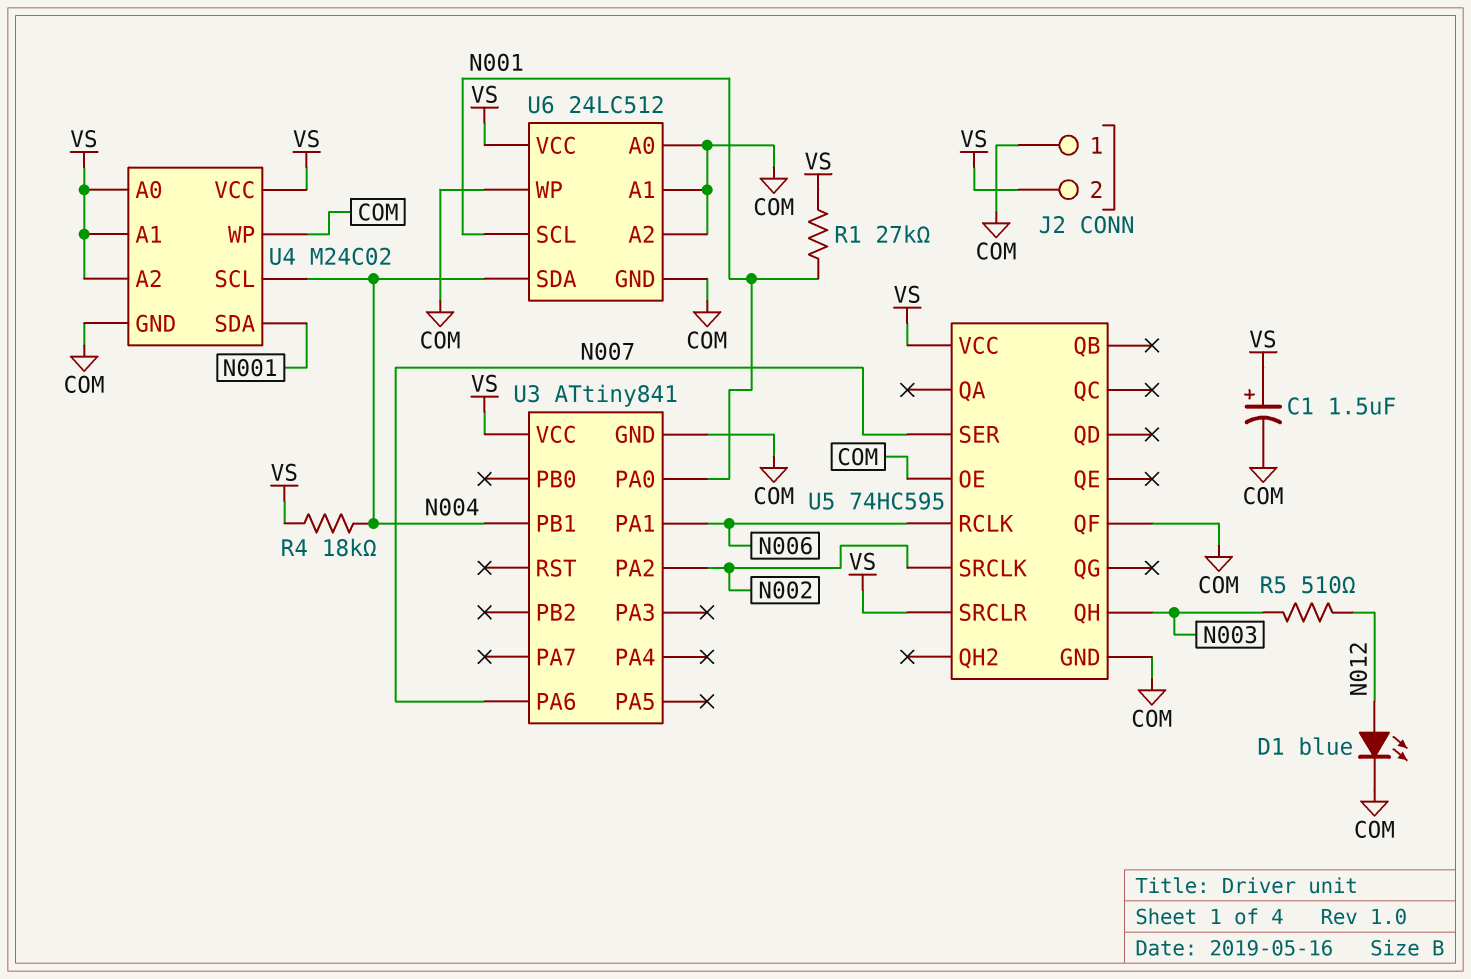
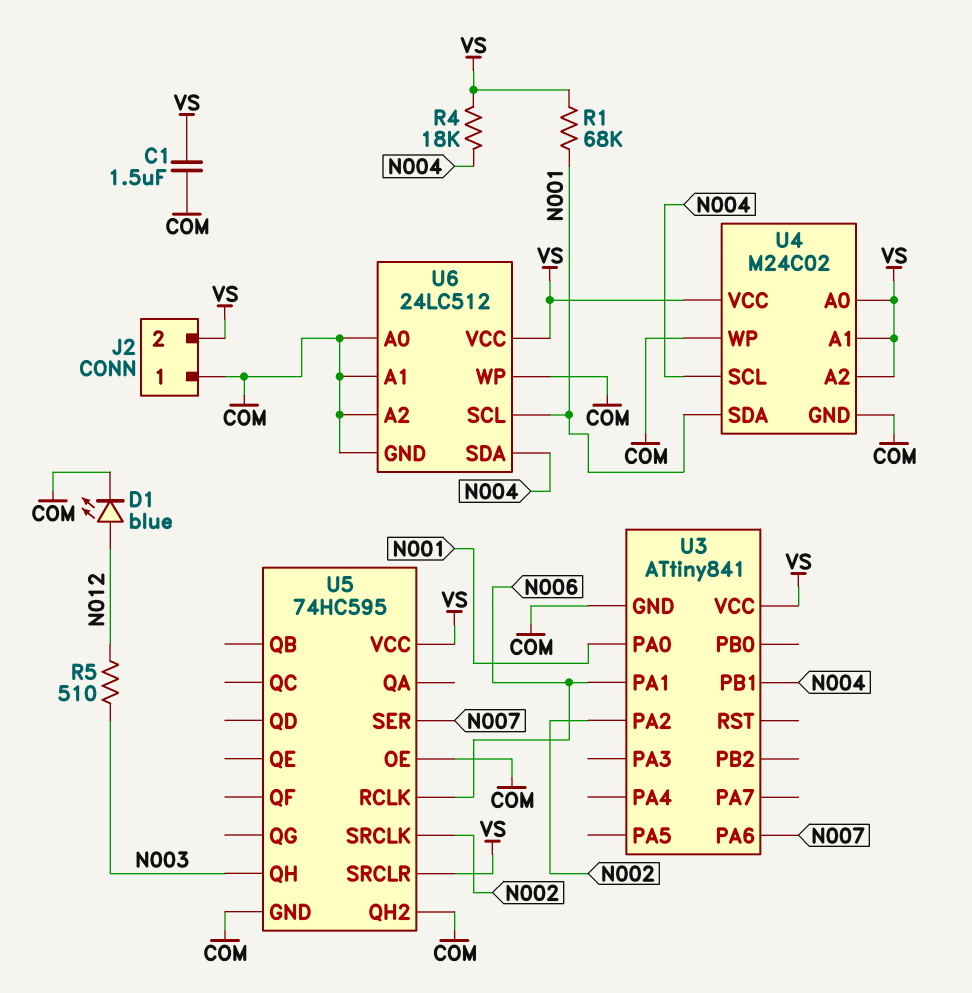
C1: 1.5uF (plus VS, minus COM) -> 1.5uF (COM, VS)
R1: 27k (N001, VS) -> 68k (N001, VS)
U5 pin QF: COM -> none
U5 pin QH2: none -> COM

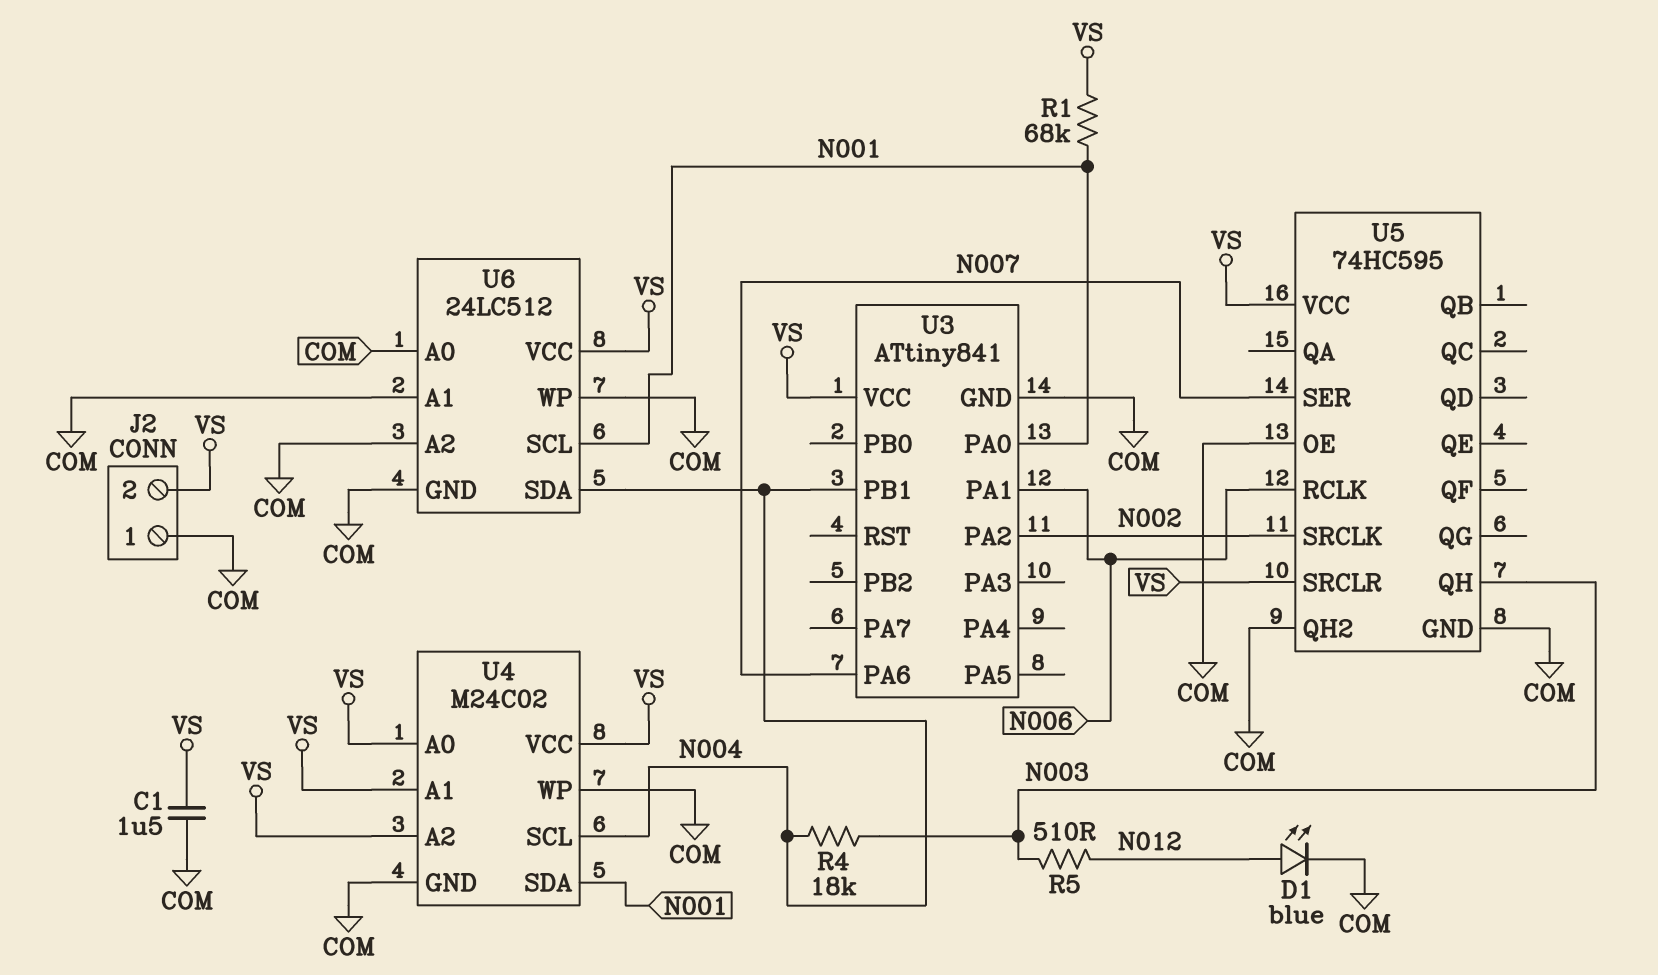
R4: 18k (N004, VS) -> 18k (N003, N004)

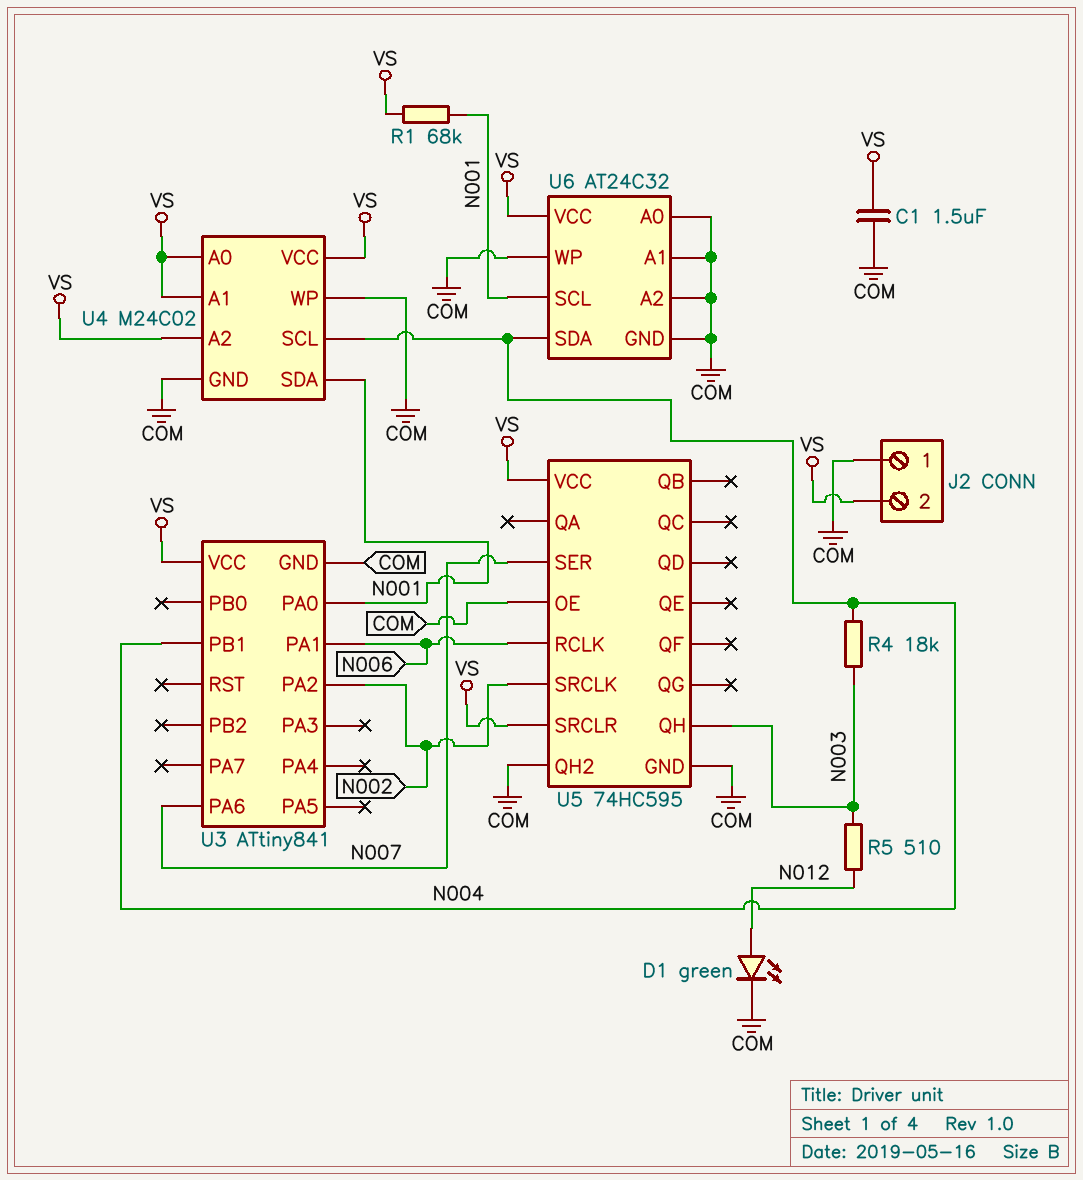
D1: LED blue (A N012, K COM) -> LED green (A N012, K COM)
U6: 24LC512 -> AT24C32

